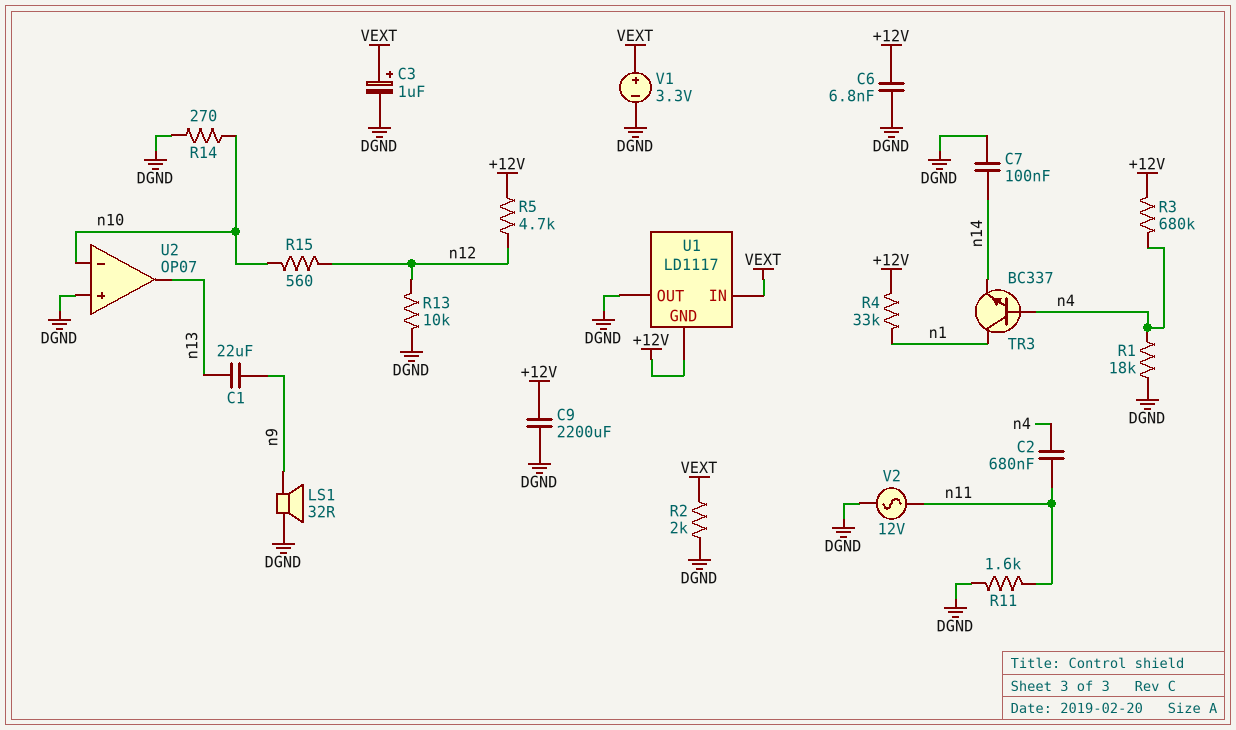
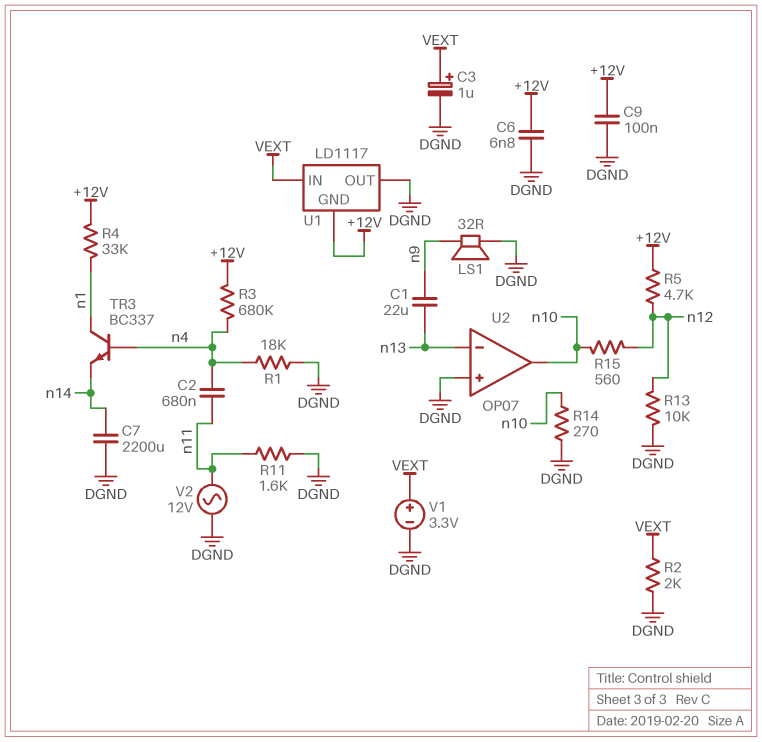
C7: 100nF (DGND, n14) -> 2200uF (DGND, n14)
C9: 2200uF (+12V, DGND) -> 100nF (+12V, DGND)
U2 pin in-: n10 -> n13
U2 pin out: n13 -> n10

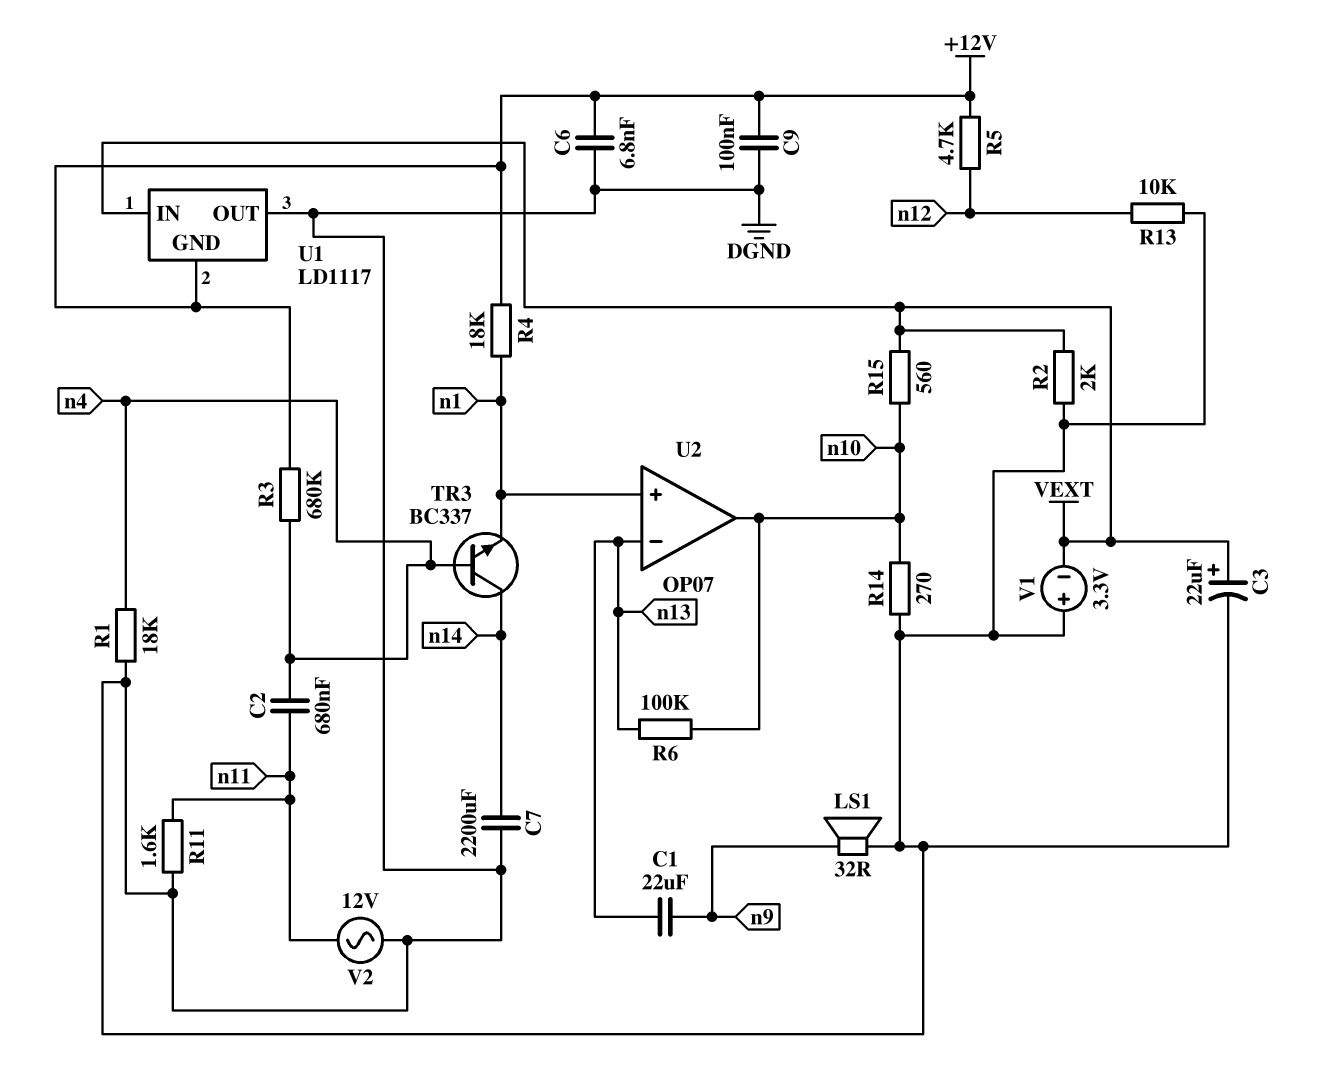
C3: 1uF (plus VEXT, minus DGND) -> 22uF (plus VEXT, minus DGND)
R4: 33k (+12V, n1) -> 18k (+12V, n1)
R6: none -> 100k (n10, n13)
R15: 560 (n10, n12) -> 560 (VEXT, n10)
TR3: NPN BC337 (B n4, C n1, E n14) -> NPN BC337 (B n4, C n14, E n1)
U2 pin in+: DGND -> n1
V1: 3.3V (plus VEXT, minus DGND) -> 3.3V (plus DGND, minus VEXT)

